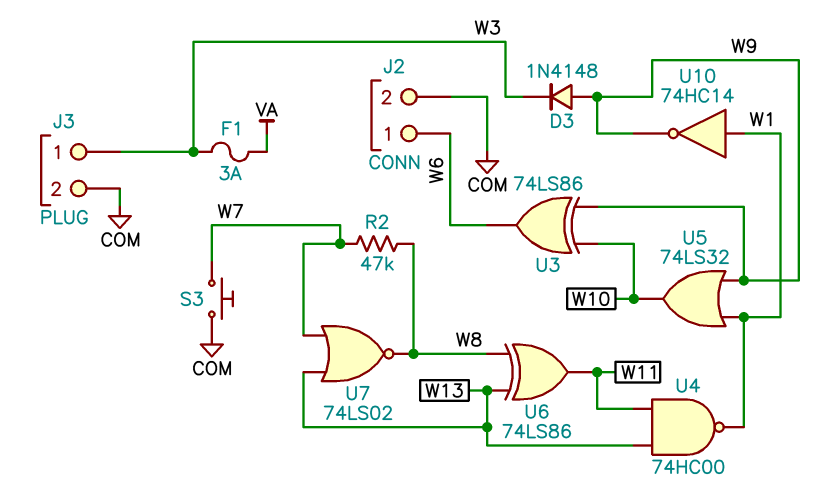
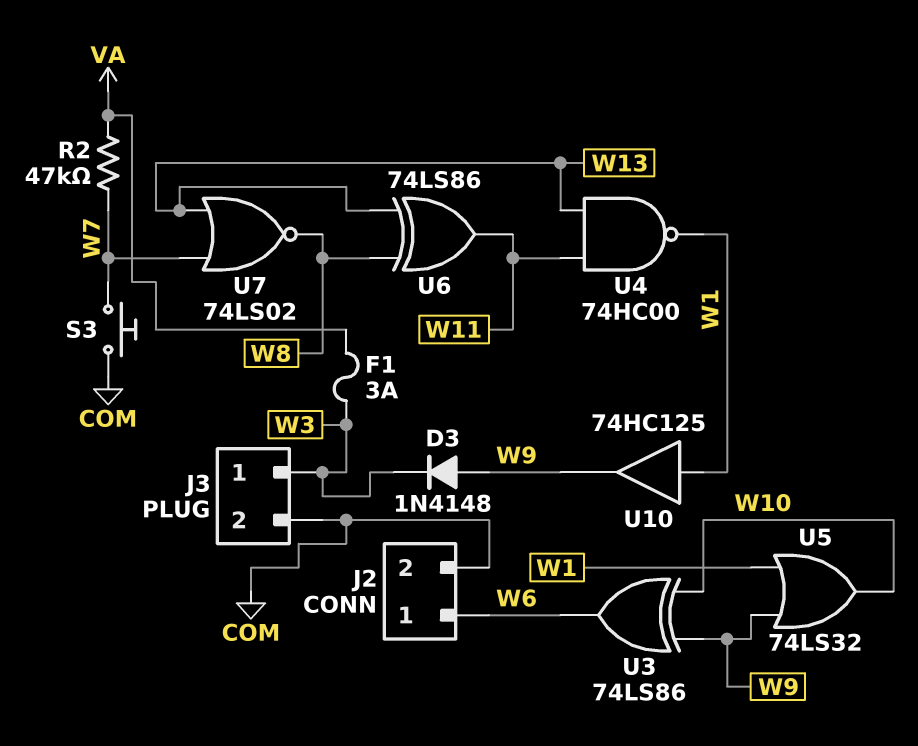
R2: 47k (W7, W8) -> 47k (VA, W7)
U10: NOT 74HC14 (in W1, out W9) -> buffer 74HC125 (in W1, out W9)

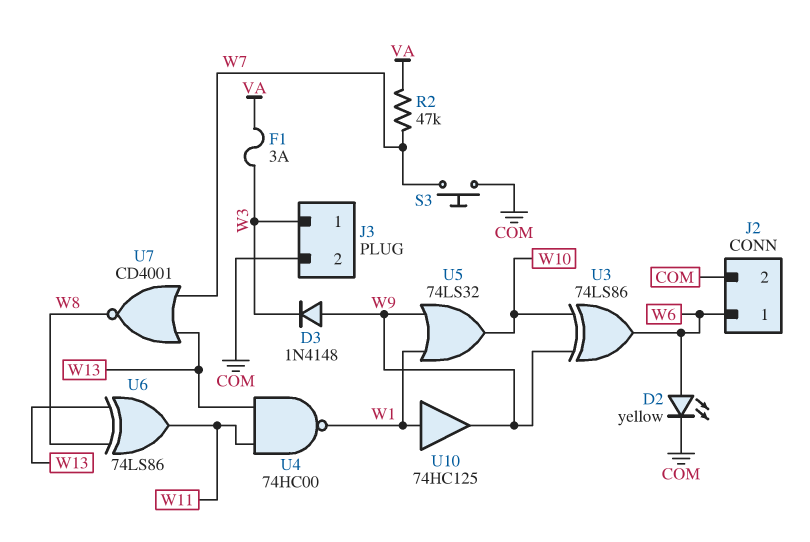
D2: none -> LED yellow (A W6, K COM)
U7: NOR 74LS02 (in W7, in W13, out W8) -> NOR CD4001 (in W7, in W13, out W8)

